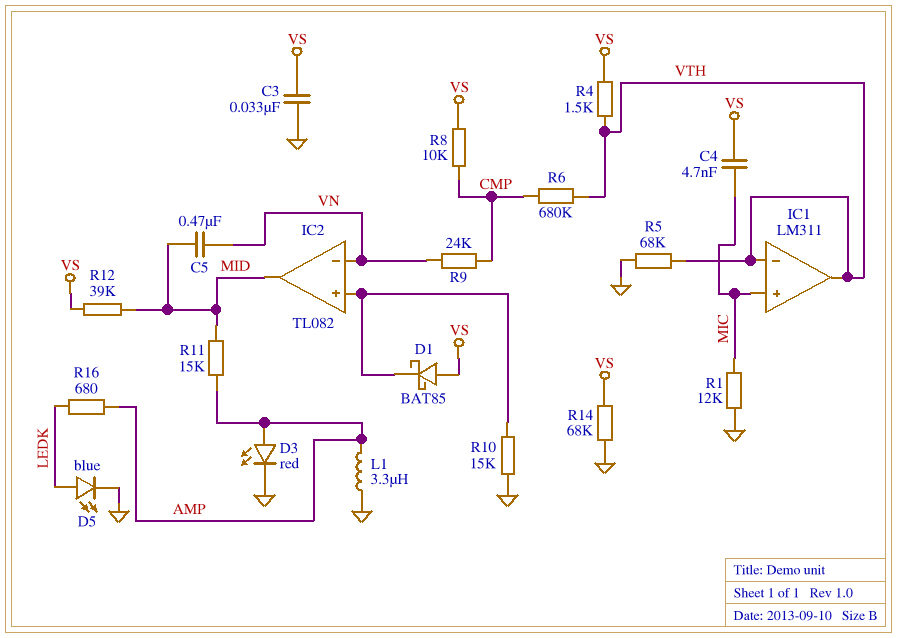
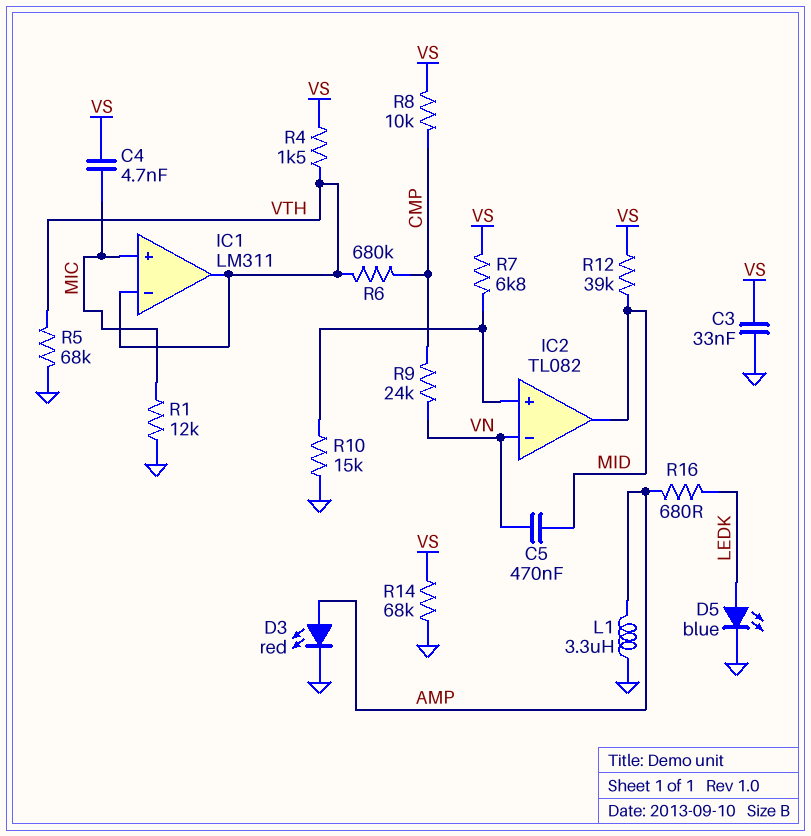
D1: schottky BAT85 (A VS, K IC2/in+) -> none
R7: none -> 6.8k (IC2/in+, VS)
R11: 15k (AMP, MID) -> none

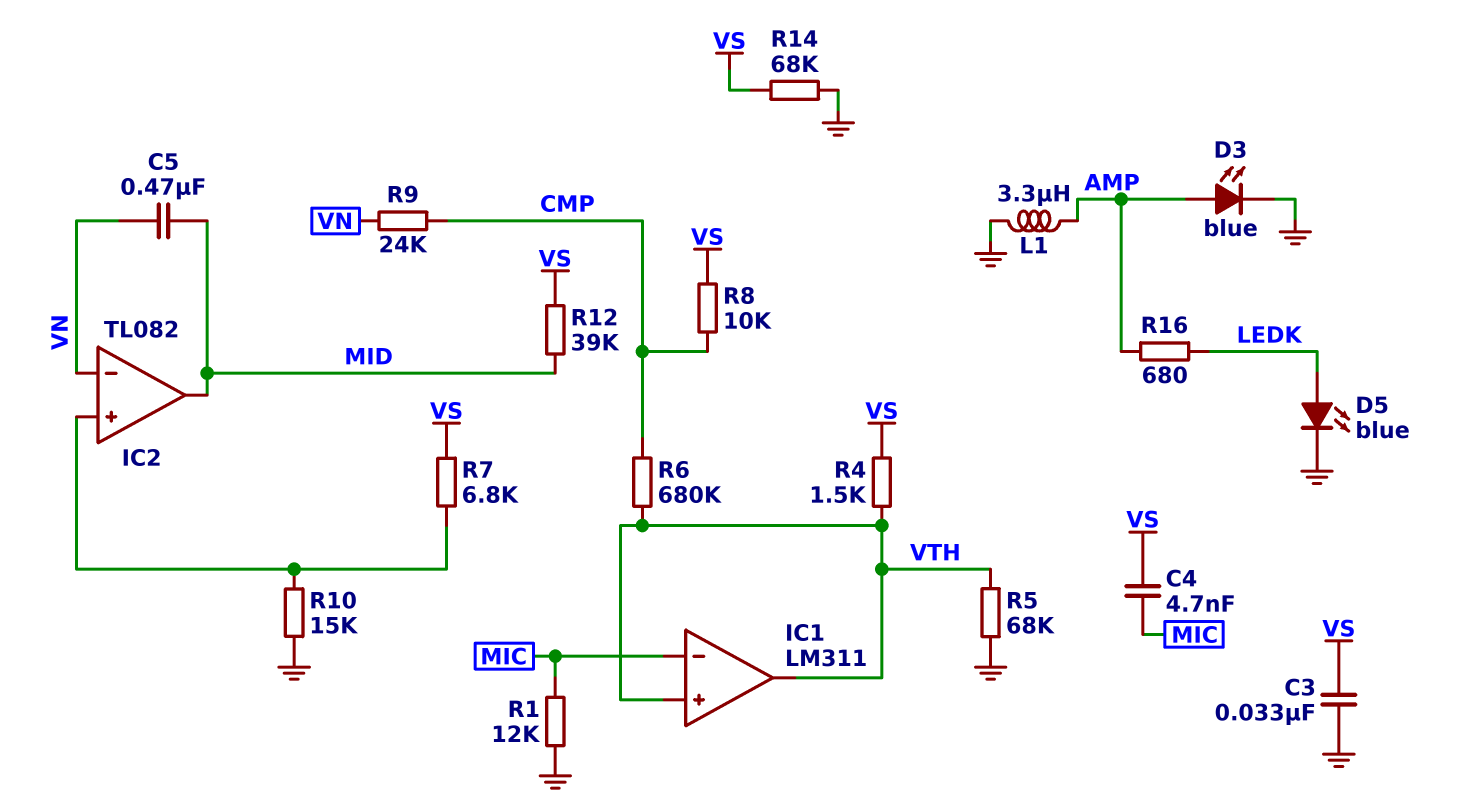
D3: LED red (A AMP, K GND) -> LED blue (A AMP, K GND)
IC1 pin in+: MIC -> VTH
IC1 pin in-: VTH -> MIC

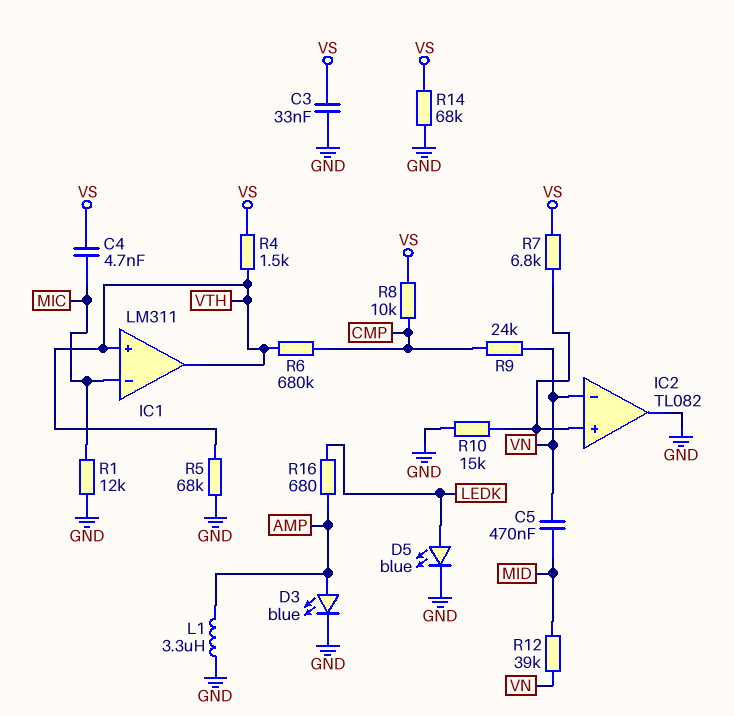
IC2 pin out: MID -> GND
R12: 39k (MID, VS) -> 39k (MID, VN)

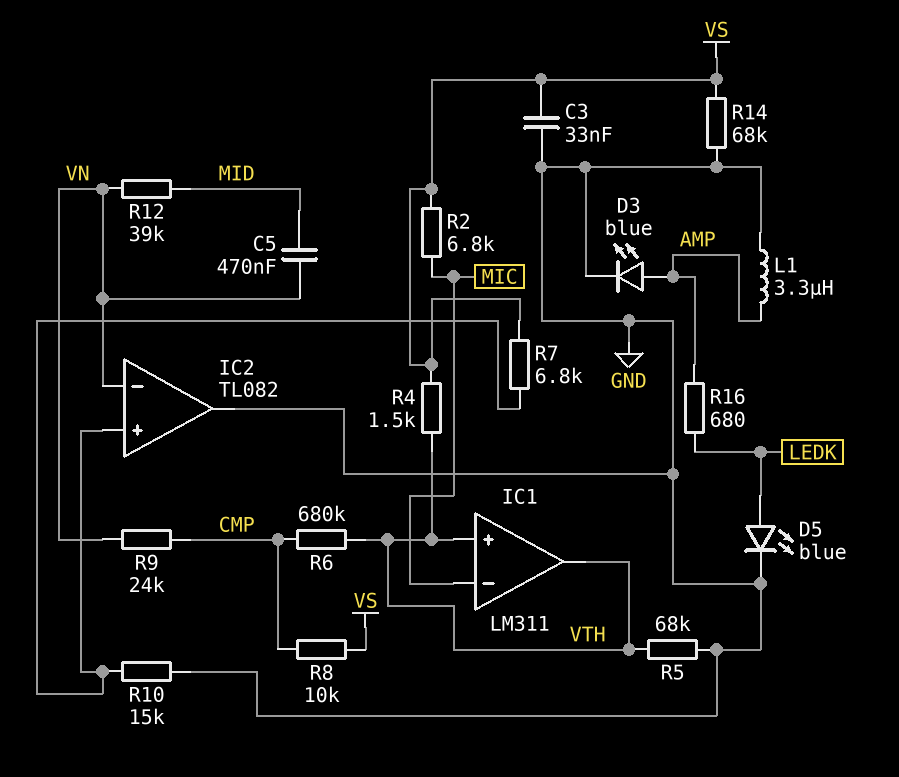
C4: 4.7nF (MIC, VS) -> none
R1: 12k (GND, MIC) -> none
R2: none -> 6.8k (MIC, VS)

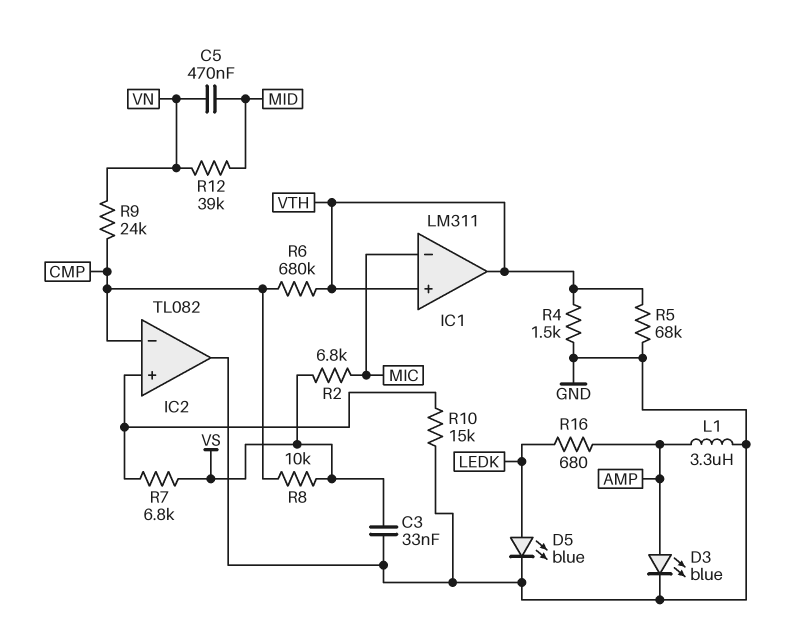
IC2 pin in-: VN -> CMP
R4: 1.5k (VS, VTH) -> 1.5k (GND, VTH)
R14: 68k (GND, VS) -> none

